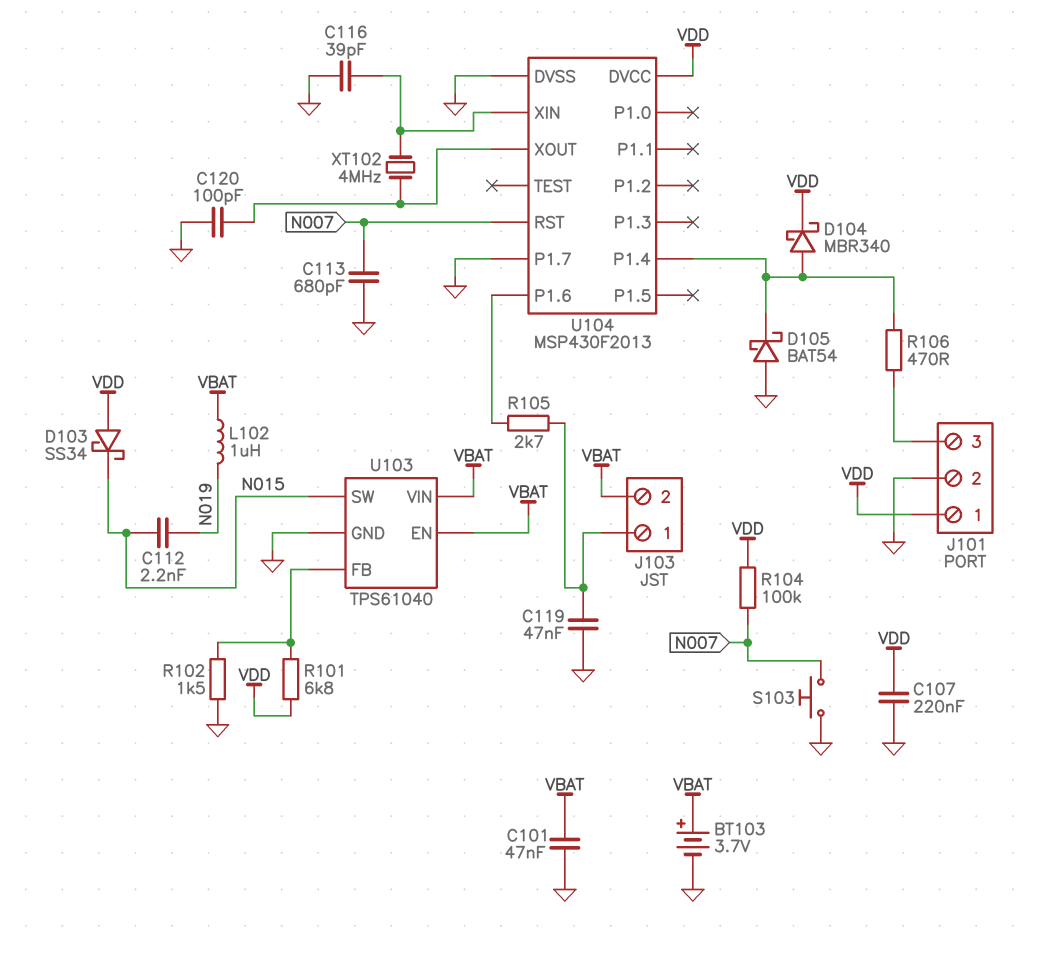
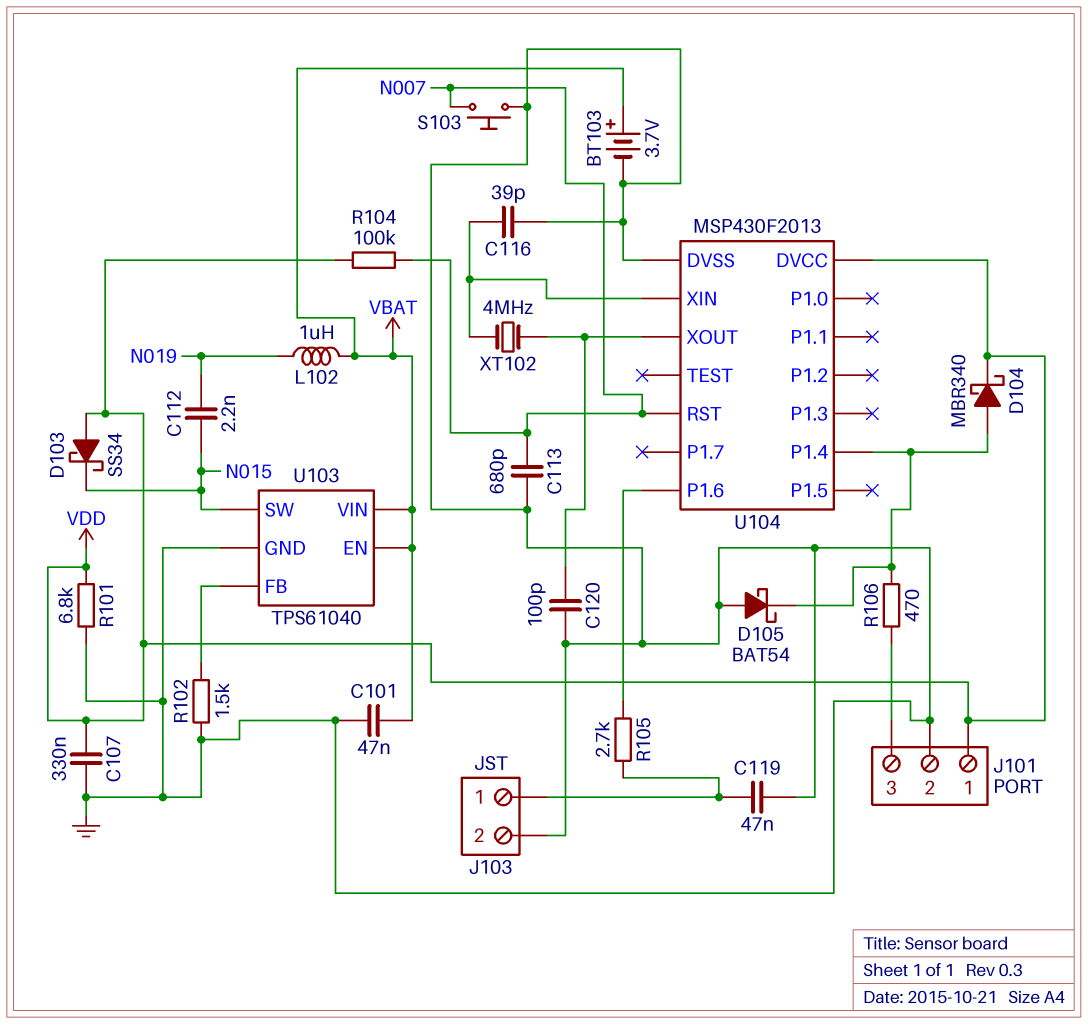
C107: 220nF (GND, VDD) -> 330nF (GND, VDD)
J103 pin 2: VBAT -> GND
R101: 6.8k (U103/FB, VDD) -> 6.8k (GND, VDD)
U104 pin P1.7: GND -> none

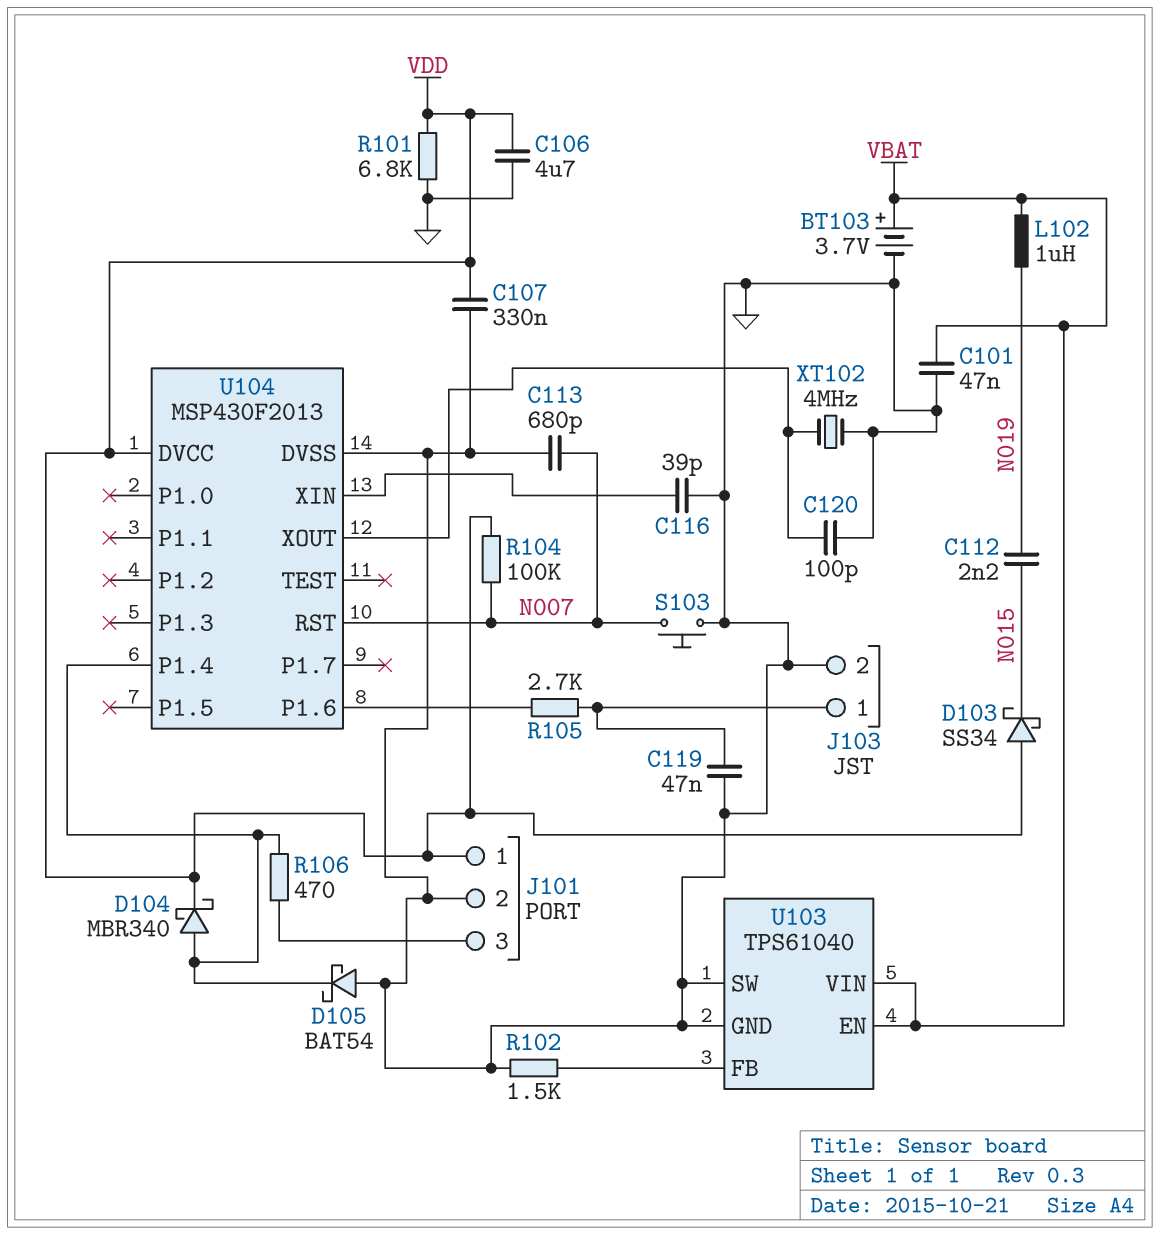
C106: none -> 4.7uF (GND, VDD)
U103 pin SW: N015 -> GND
XT102: 4MHz (U104/XIN, U104/XOUT) -> 4MHz (GND, U104/XOUT)

